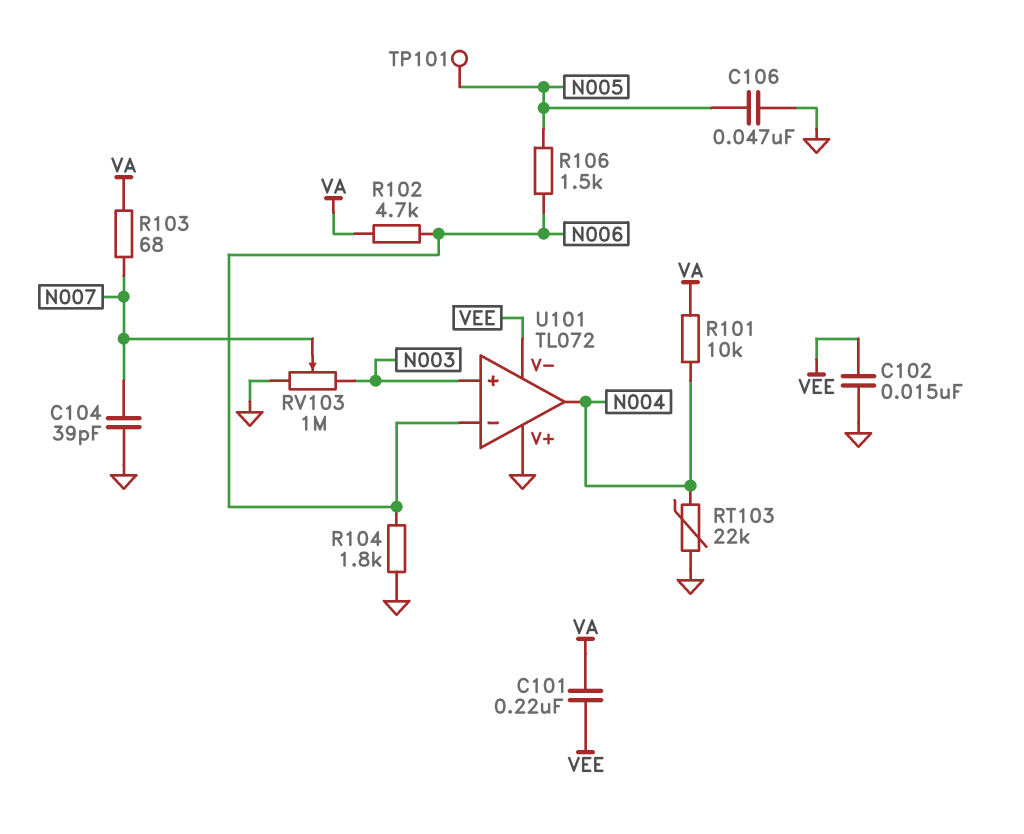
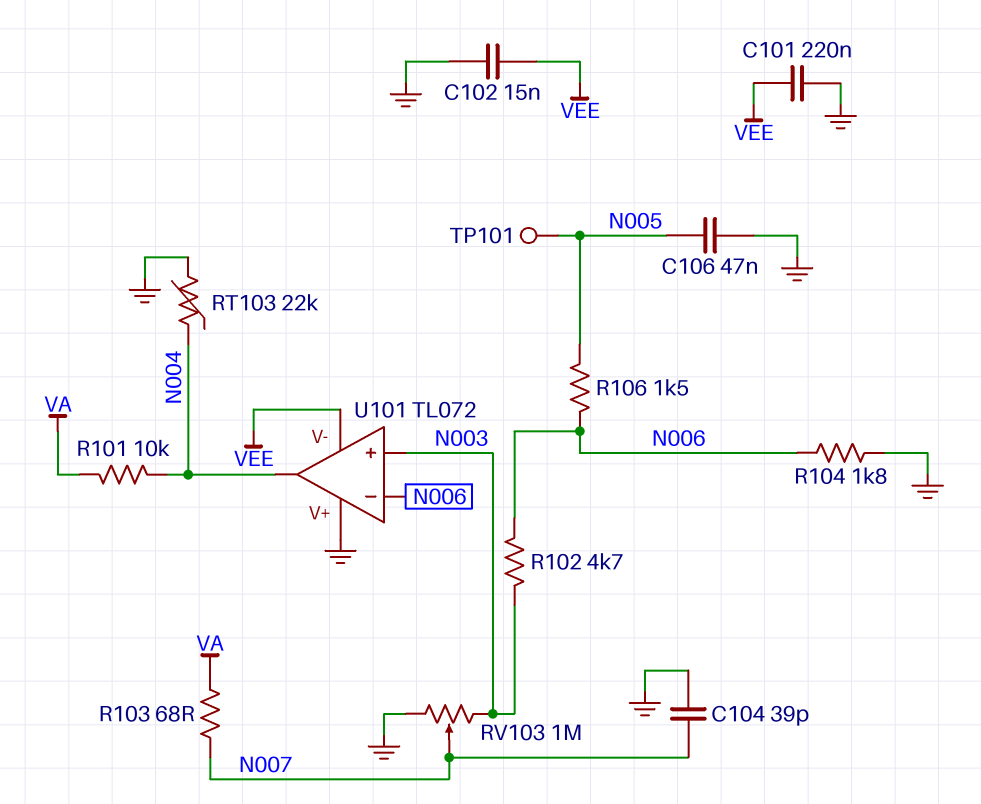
C101: 220nF (VA, VEE) -> 220nF (GND, VEE)
R102: 4.7k (N006, VA) -> 4.7k (N003, N006)

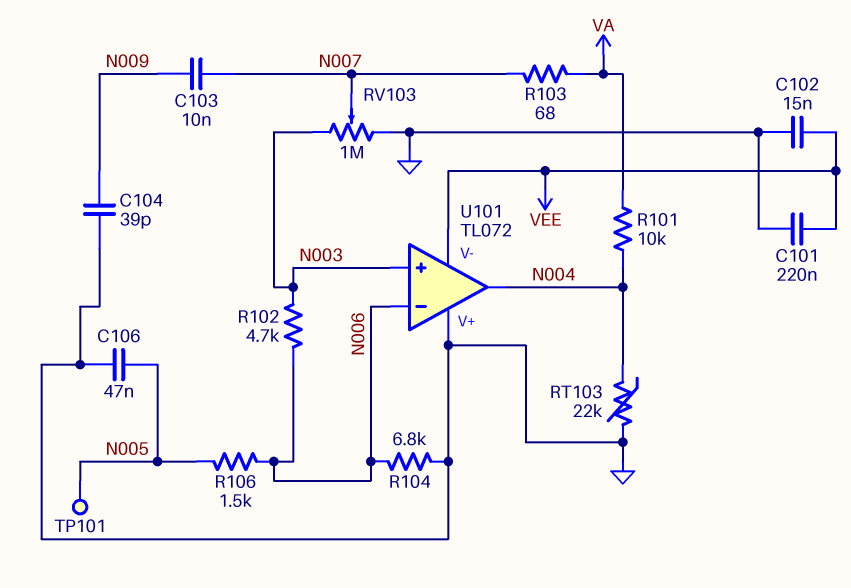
C103: none -> 10nF (N007, N009)
C104: 39pF (GND, N007) -> 39pF (GND, N009)
R104: 1.8k (GND, N006) -> 6.8k (GND, N006)

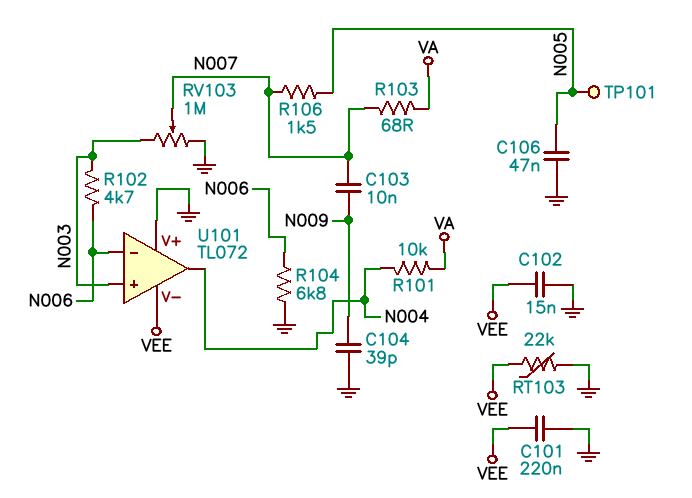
R106: 1.5k (N005, N006) -> 1.5k (N005, N007)
RT103: 22k (GND, N004) -> 22k (GND, VEE)

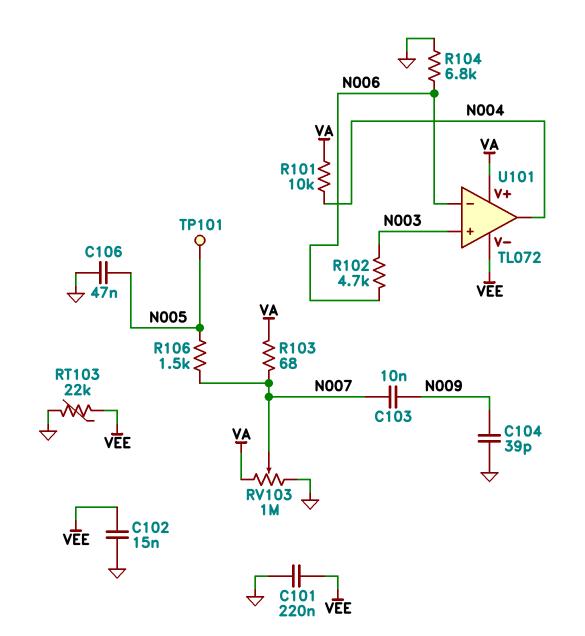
RV103: 1M (GND, N003, wiper N007) -> 1M (GND, VA, wiper N007)
U101 pin V+: GND -> VA

